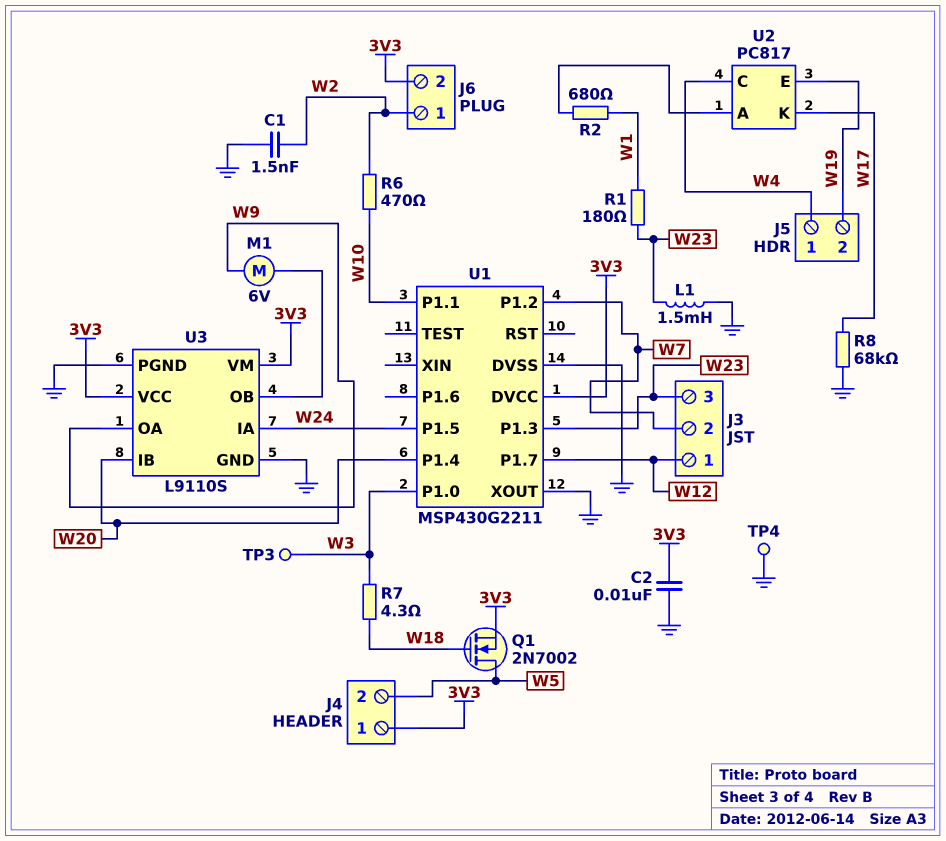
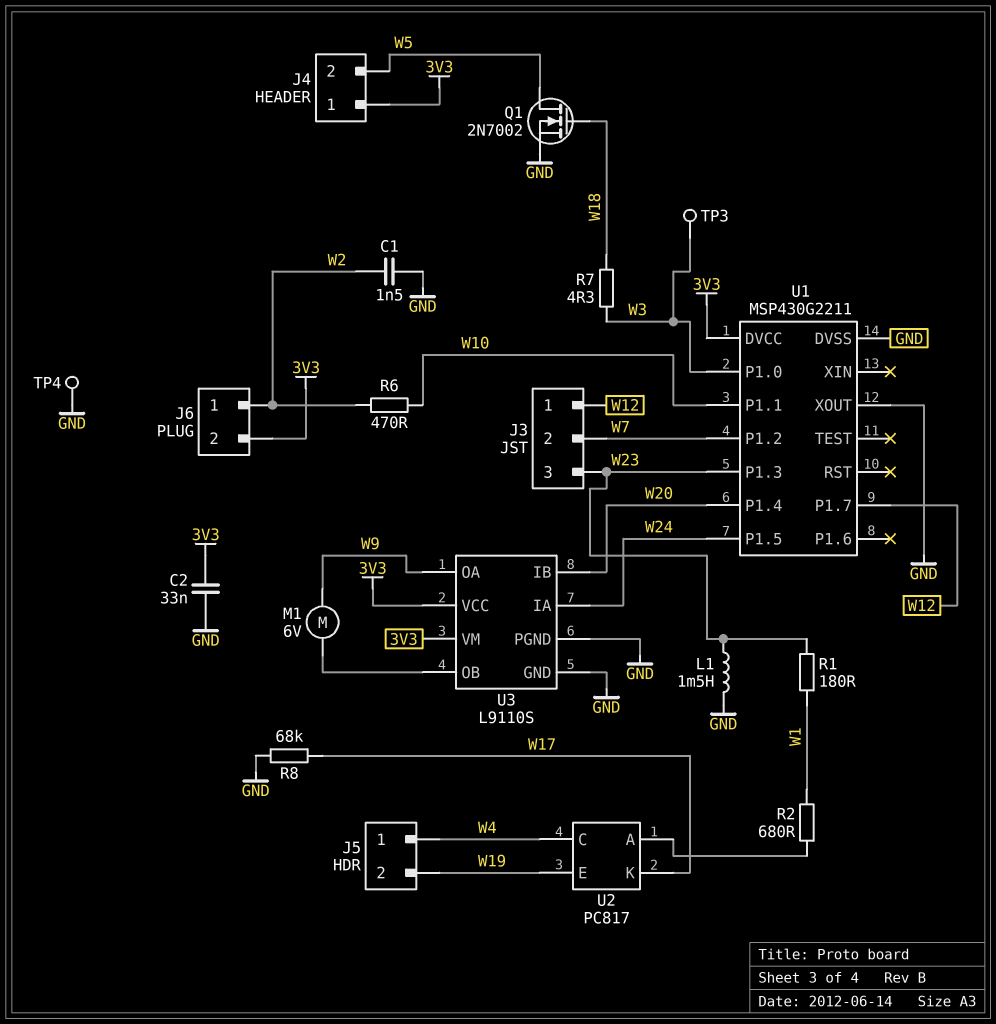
C2: 10nF (3V3, GND) -> 33nF (3V3, GND)
Q1: NMOS 2N7002 (G W18, D W5, S 3V3) -> NMOS 2N7002 (G W18, D W5, S GND)

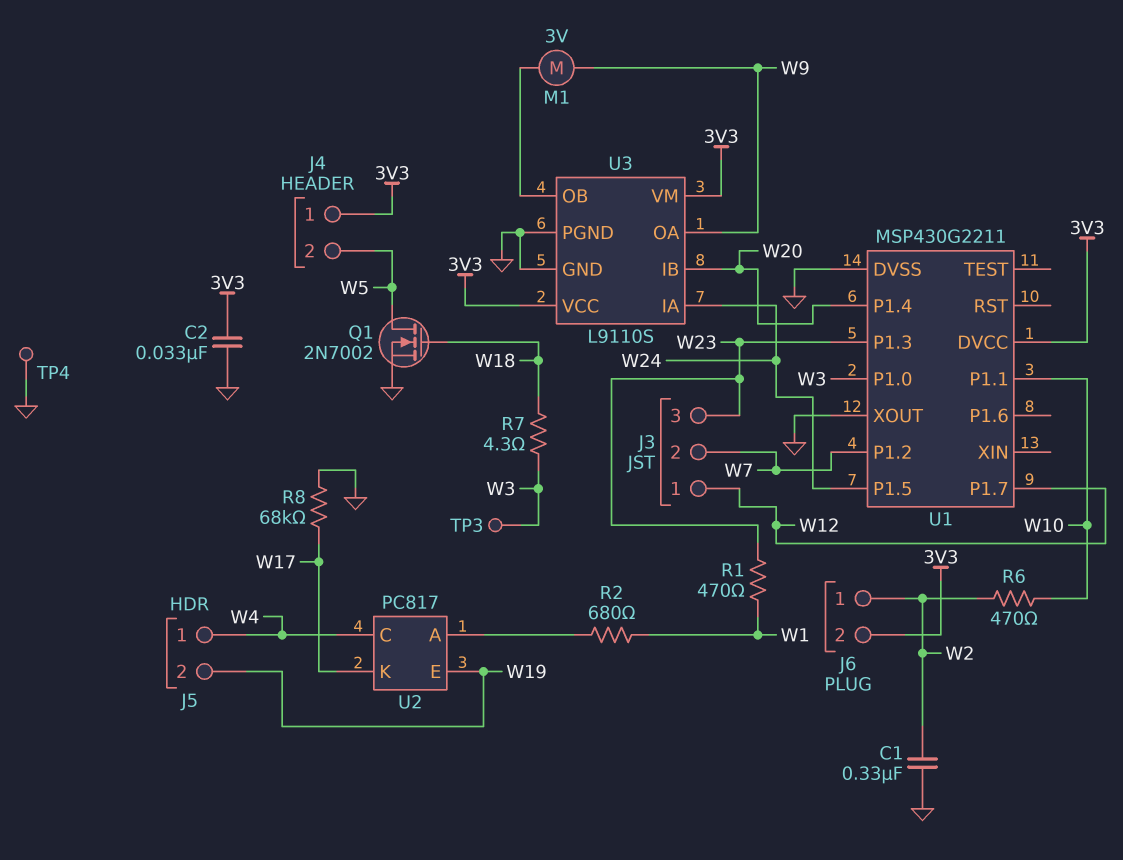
C1: 1.5nF (GND, W2) -> 330nF (GND, W2)
L1: 1.5mH (GND, W23) -> none
M1: motor 6V (U3/OB, W9) -> motor 3V (U3/OB, W9)
R1: 180 (W1, W23) -> 470 (W1, W23)

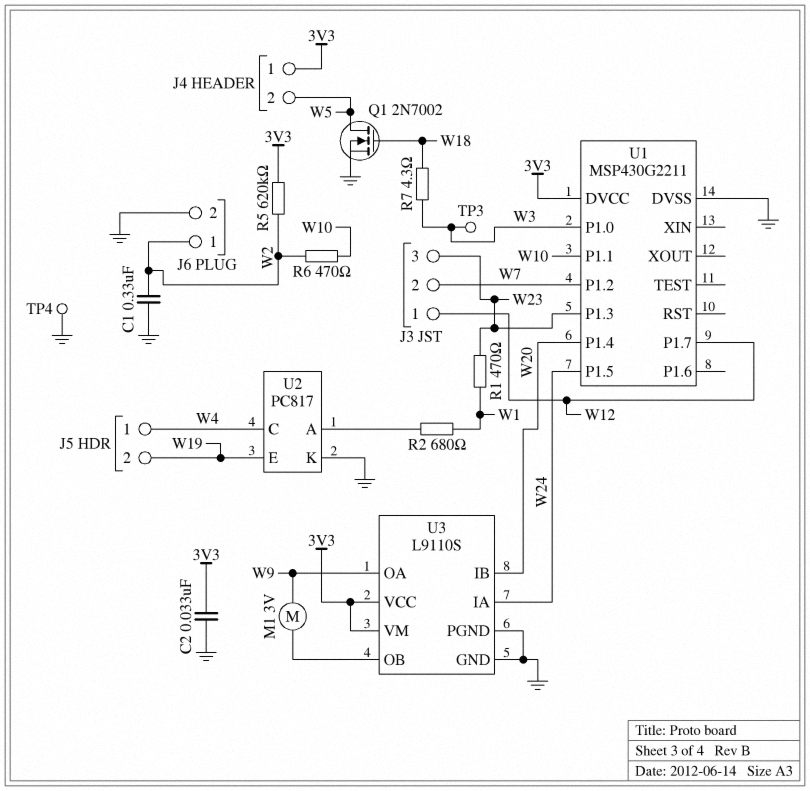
J6 pin 2: 3V3 -> GND
R5: none -> 620k (3V3, W2)
R8: 68k (GND, W17) -> none
U1 pin XOUT: GND -> none
U2 pin K: W17 -> GND

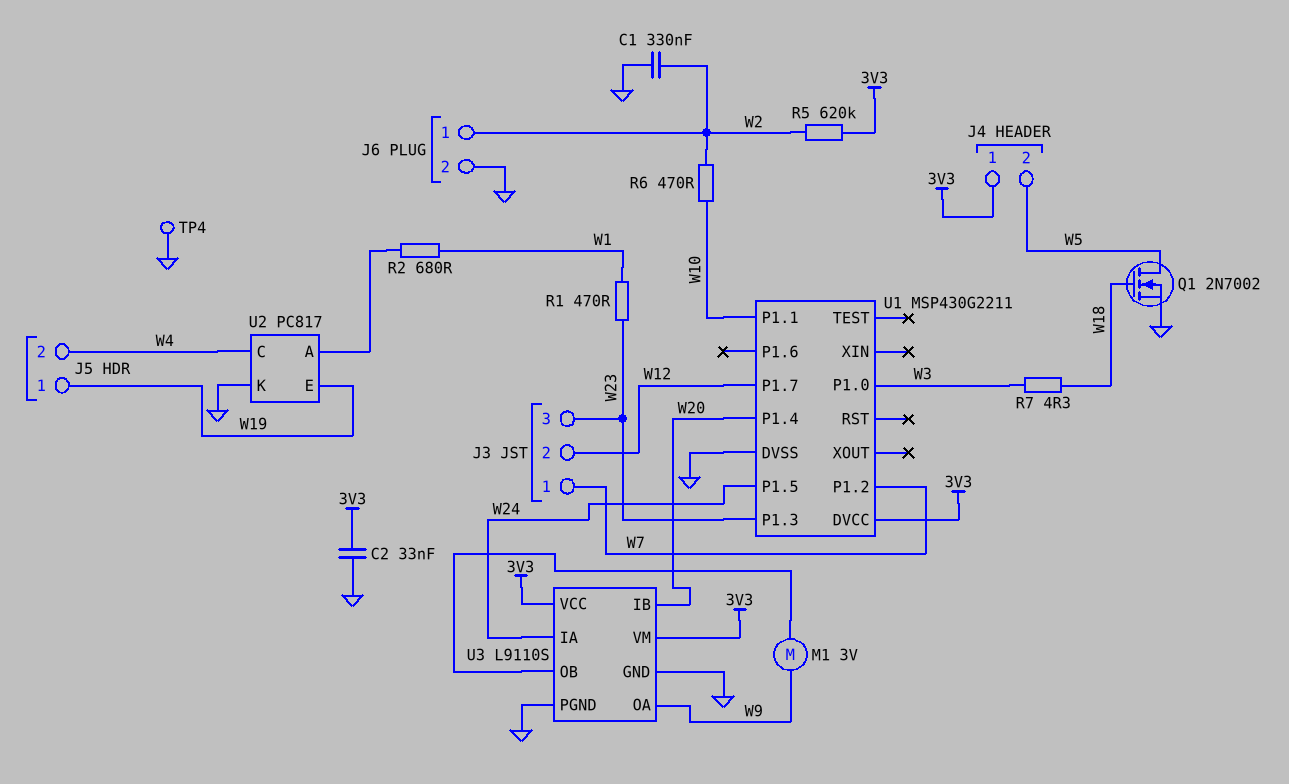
J3 pin 1: W12 -> W7
J3 pin 2: W7 -> W12
J5 pin 1: W4 -> W19
J5 pin 2: W19 -> W4
TP3: test point (W3) -> none

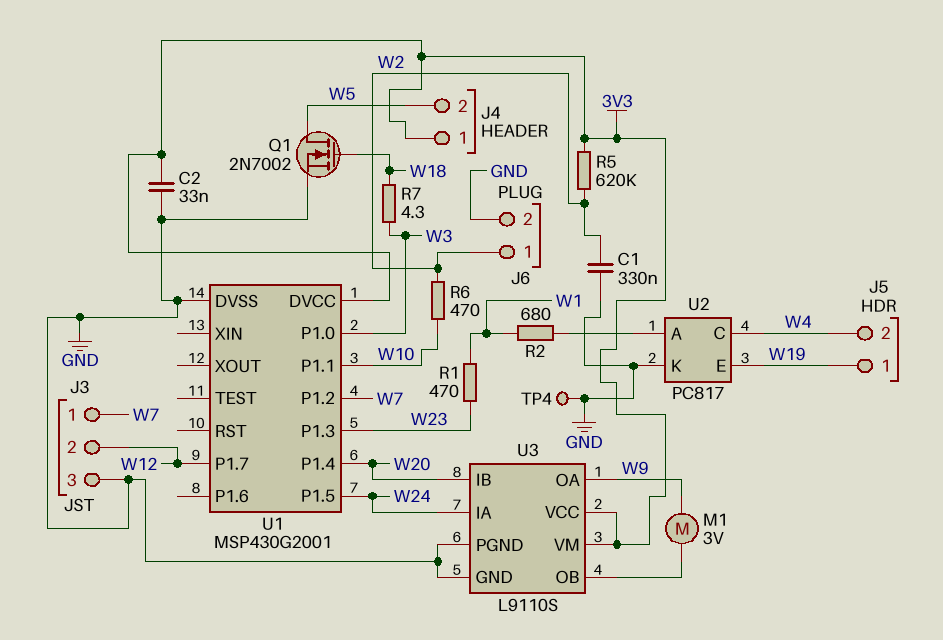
J3 pin 3: W23 -> GND
U1: MSP430G2211 -> MSP430G2001

